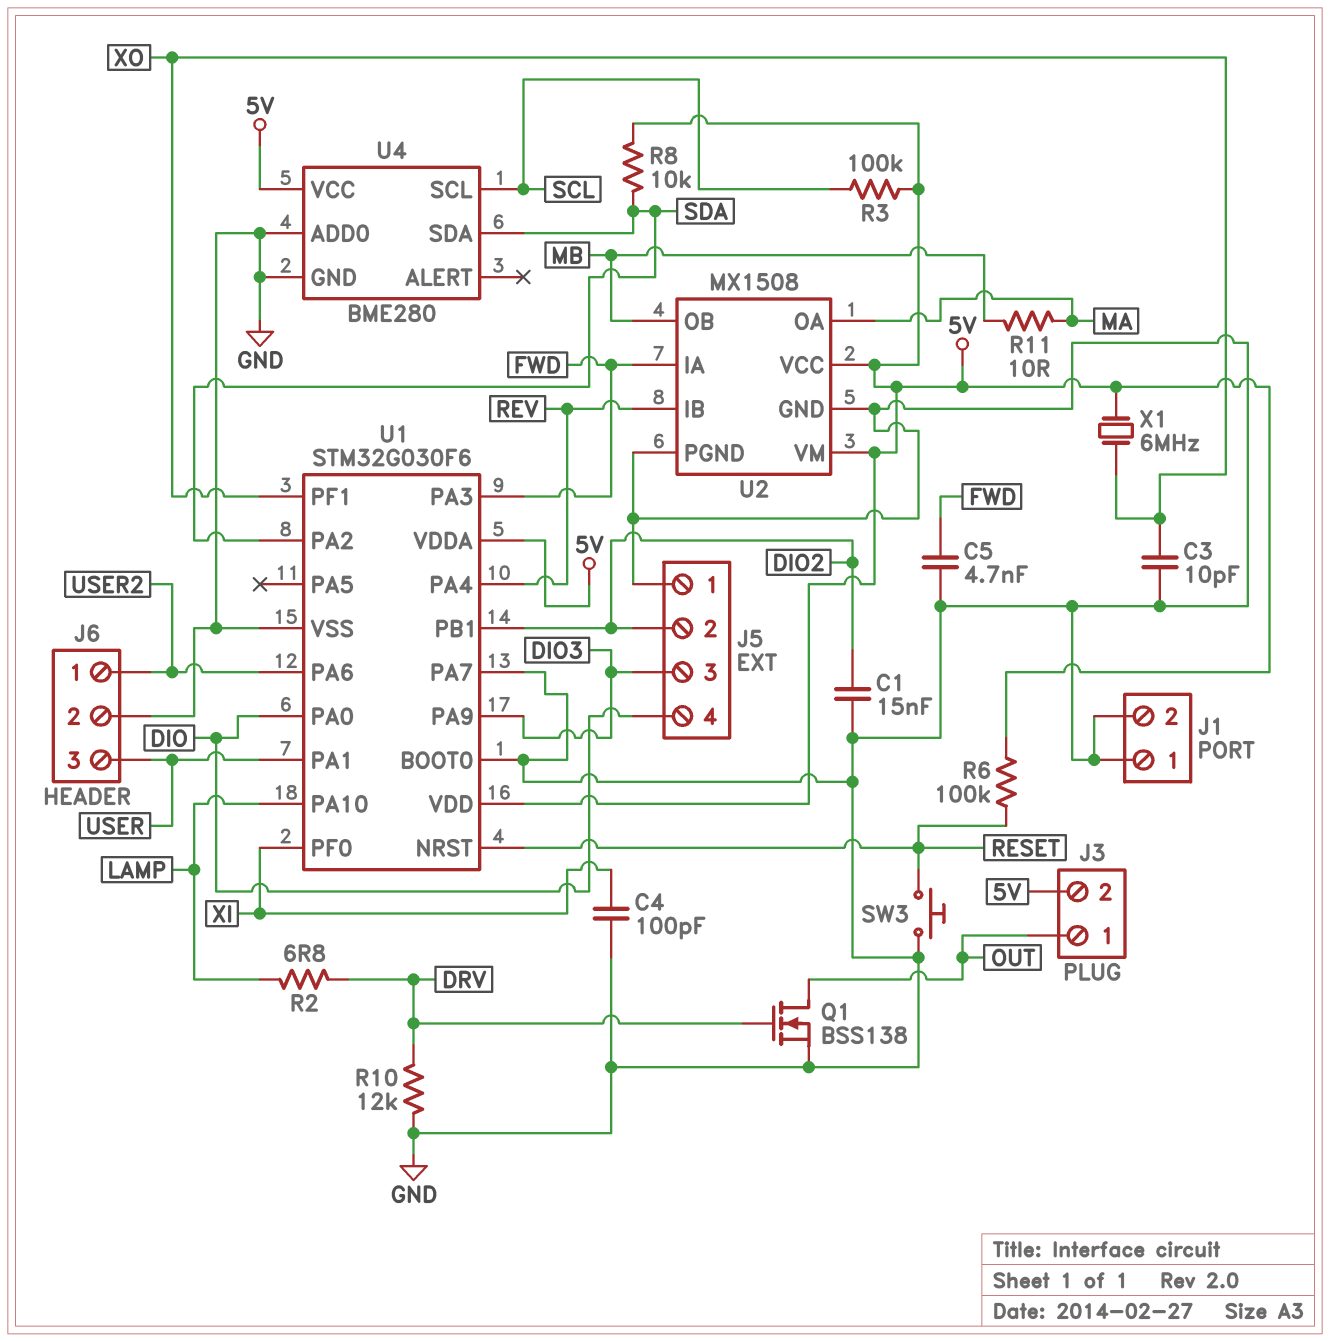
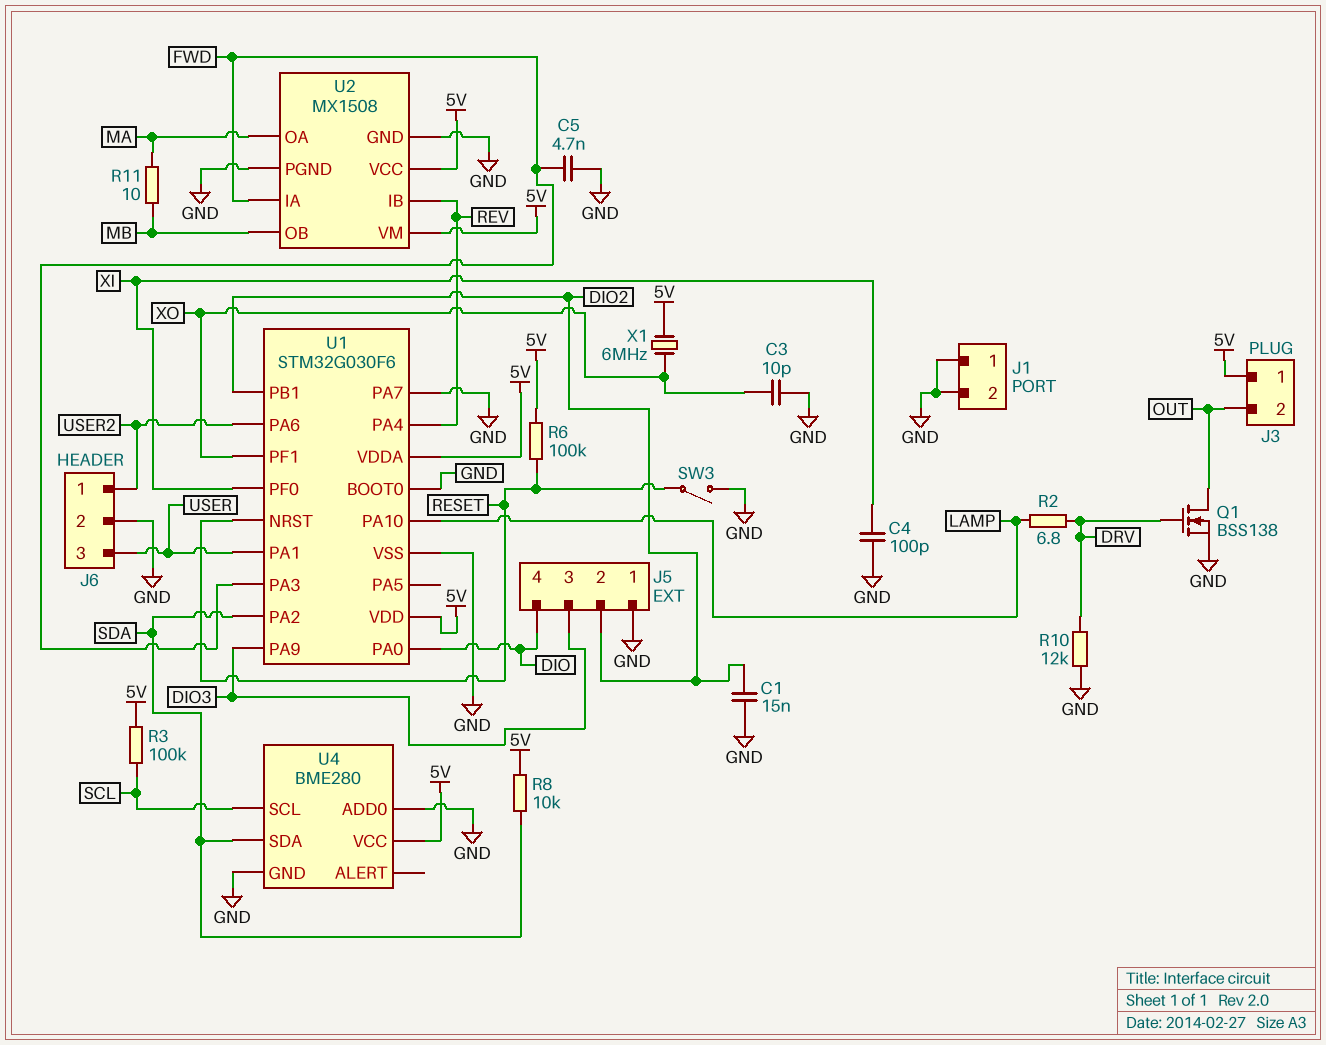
J3 pin 1: OUT -> 5V
J3 pin 2: 5V -> OUT
SW3: button (GND, RESET) -> switch (GND, RESET)

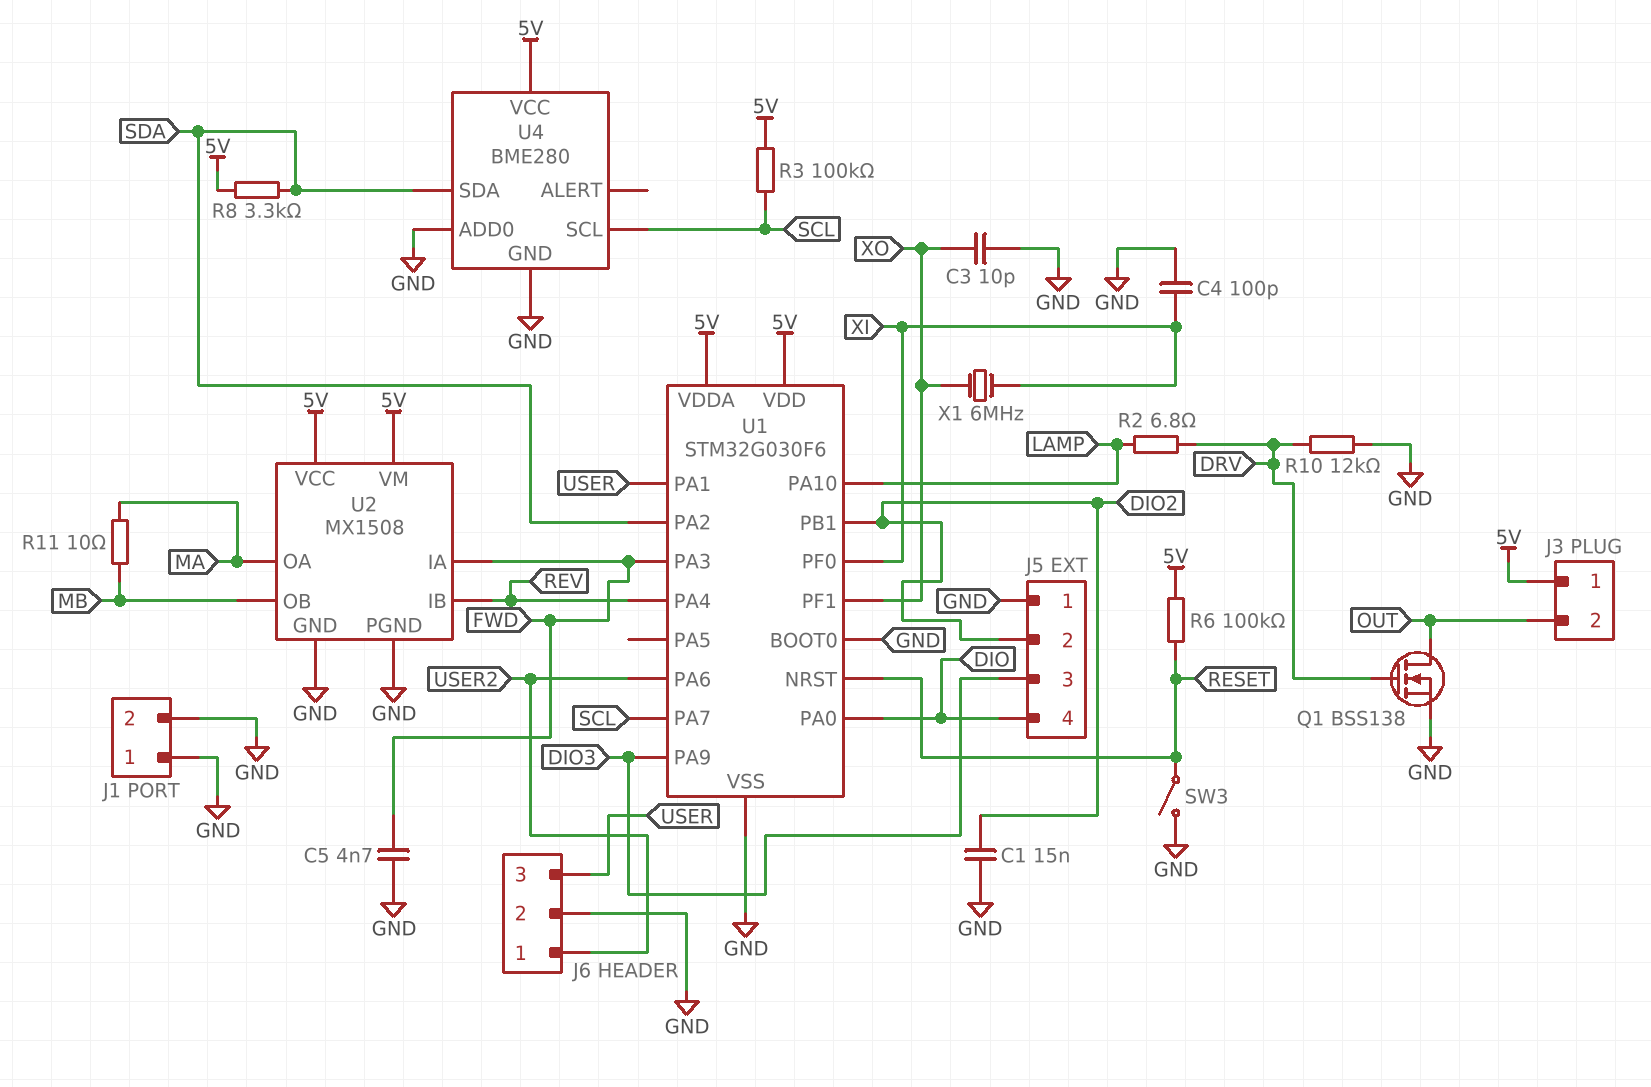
R8: 10k (5V, SDA) -> 3.3k (5V, SDA)
U1 pin PA7: GND -> SCL
X1: 6MHz (5V, XO) -> 6MHz (XI, XO)

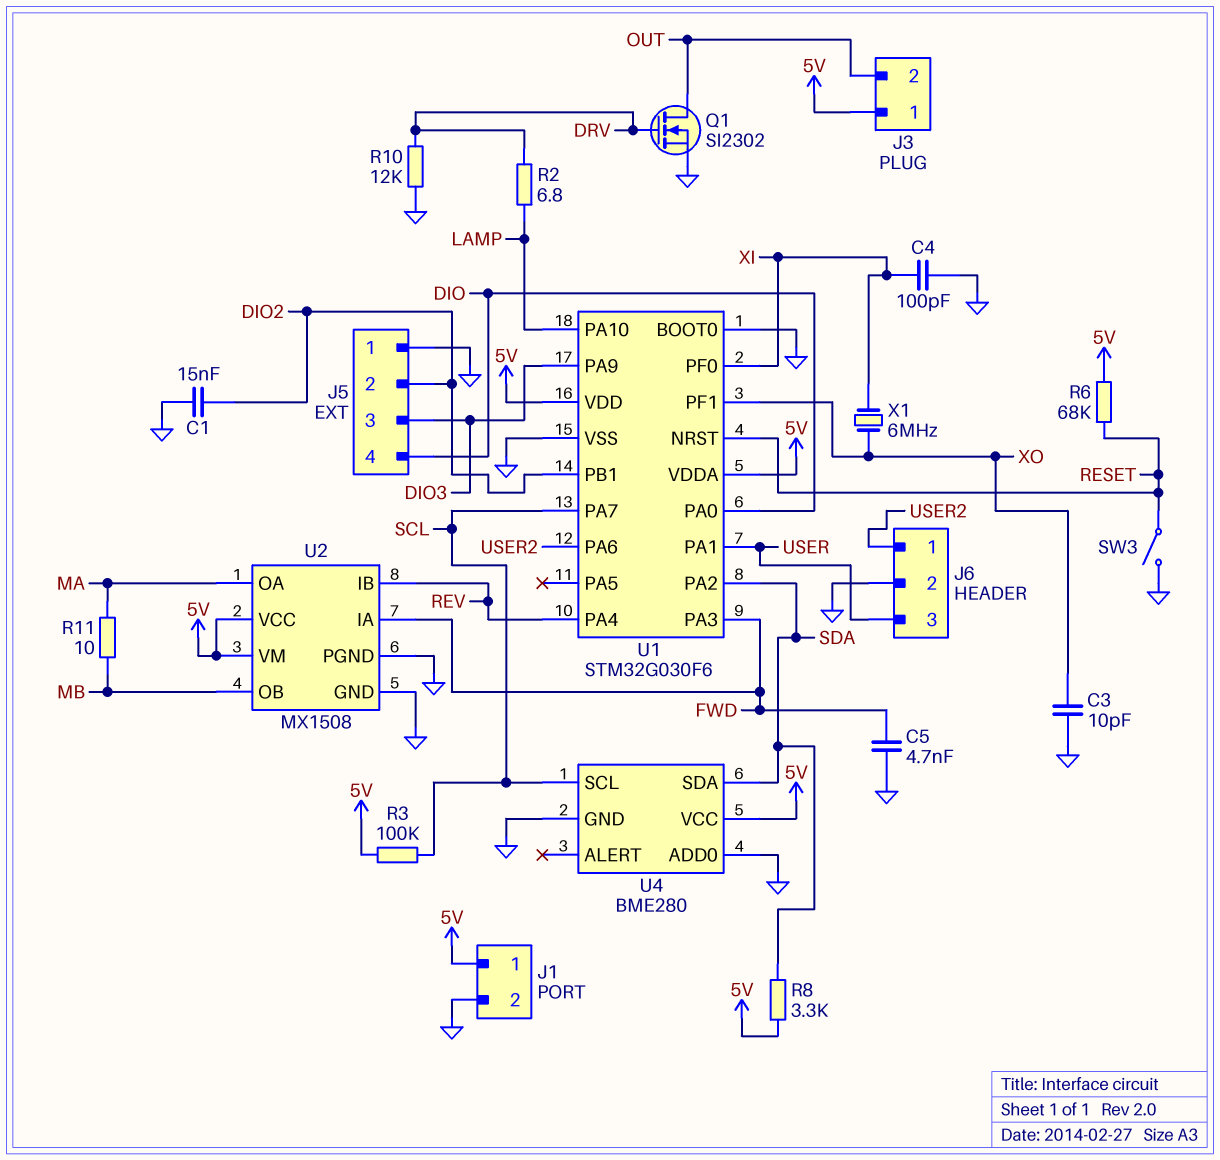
J1 pin 1: GND -> 5V
Q1: NMOS BSS138 (G DRV, D OUT, S GND) -> NMOS SI2302 (G DRV, D OUT, S GND)
R6: 100k (5V, RESET) -> 68k (5V, RESET)

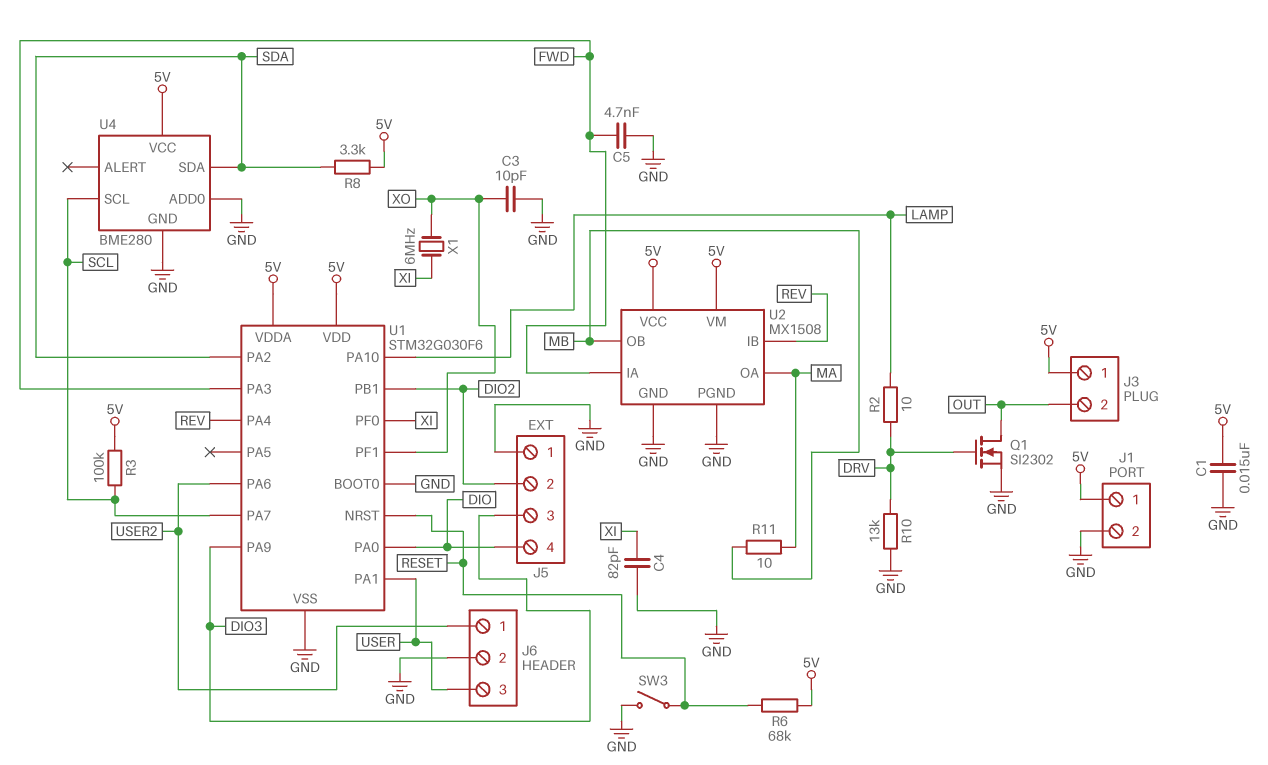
C1: 15nF (DIO2, GND) -> 15nF (5V, GND)
C4: 100pF (GND, XI) -> 82pF (GND, XI)
R2: 6.8 (DRV, LAMP) -> 10 (DRV, LAMP)
R10: 12k (DRV, GND) -> 13k (DRV, GND)

